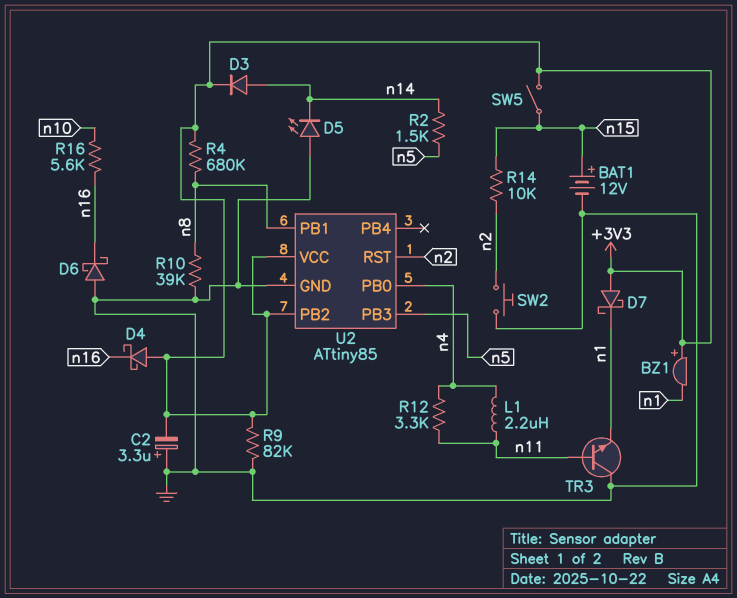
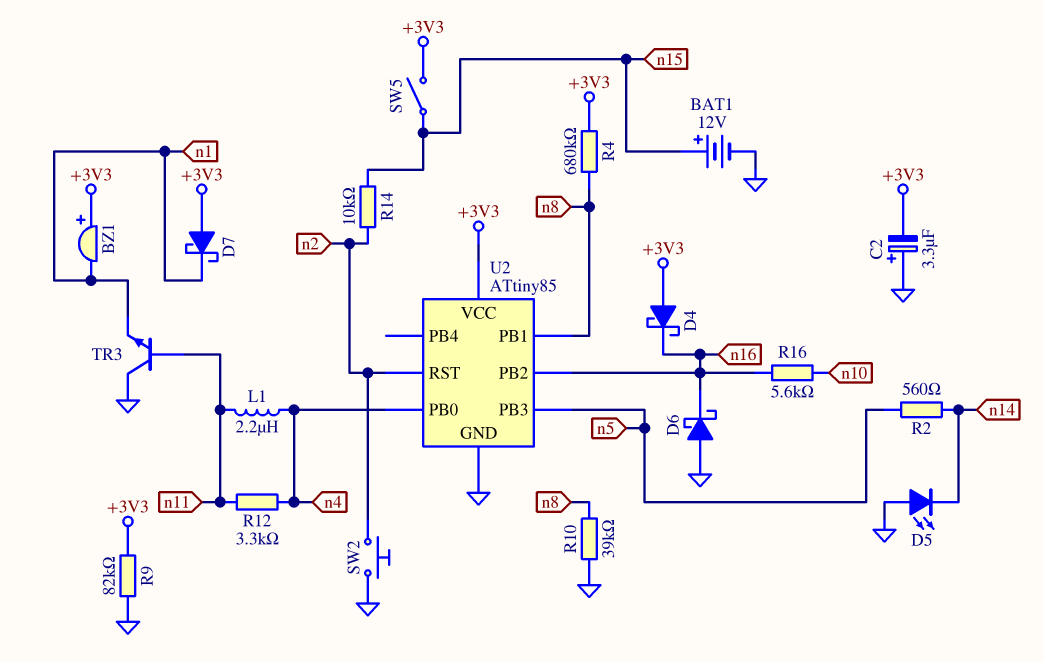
D3: diode (A n14, K +3V3) -> none
R2: 1.5k (n5, n14) -> 560 (n5, n14)
U2 pin PB2: +3V3 -> n16

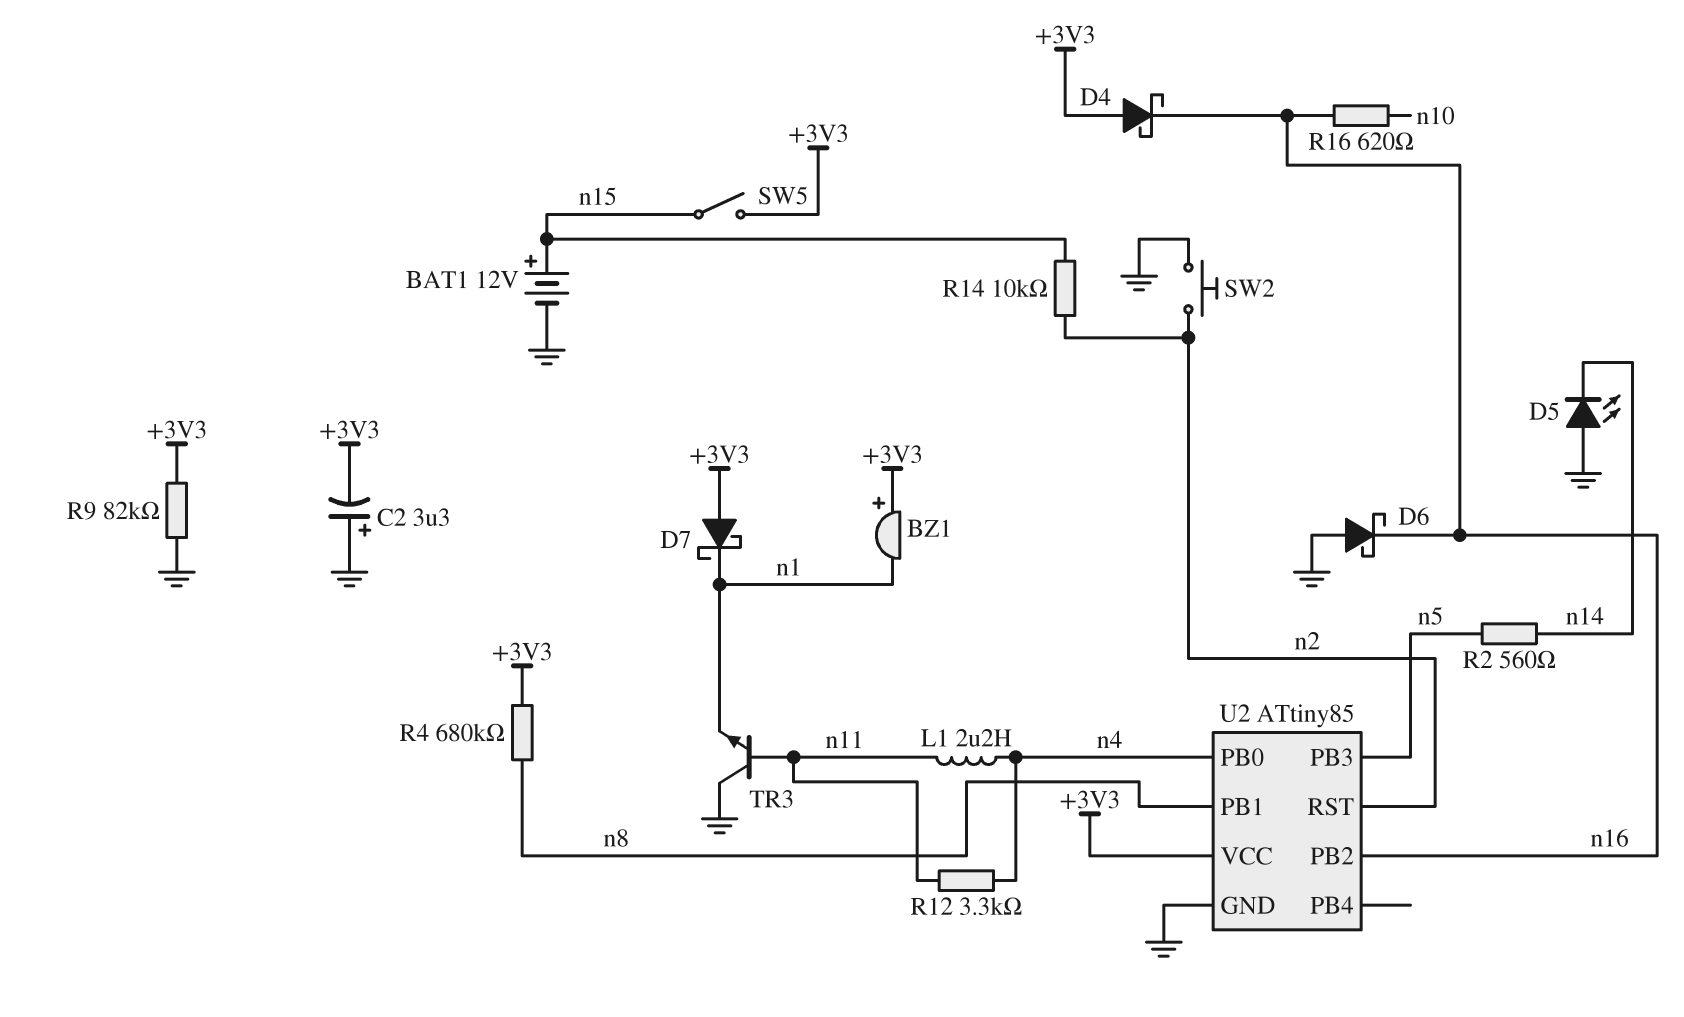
R10: 39k (GND, n8) -> none
R16: 5.6k (n10, n16) -> 620 (n10, n16)

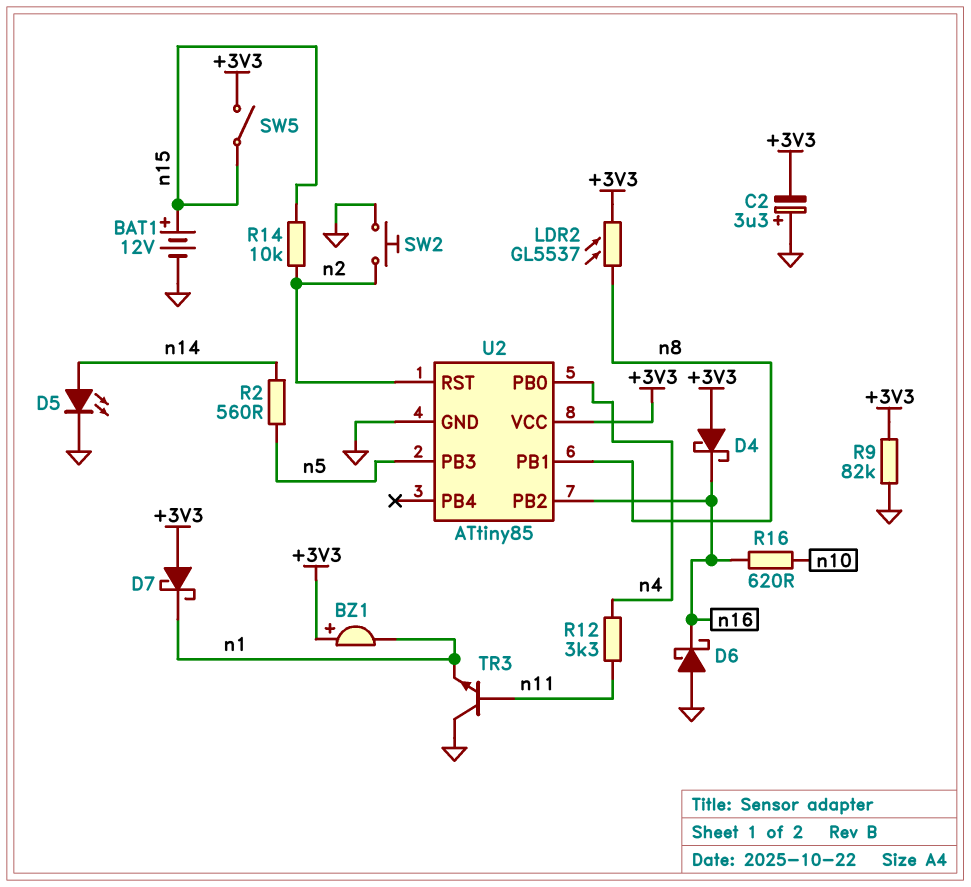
D5: LED (A GND, K n14) -> LED (A n14, K GND)
L1: 2.2uH (n4, n11) -> none
LDR2: none -> GL5537 (+3V3, n8)
R4: 680k (+3V3, n8) -> none

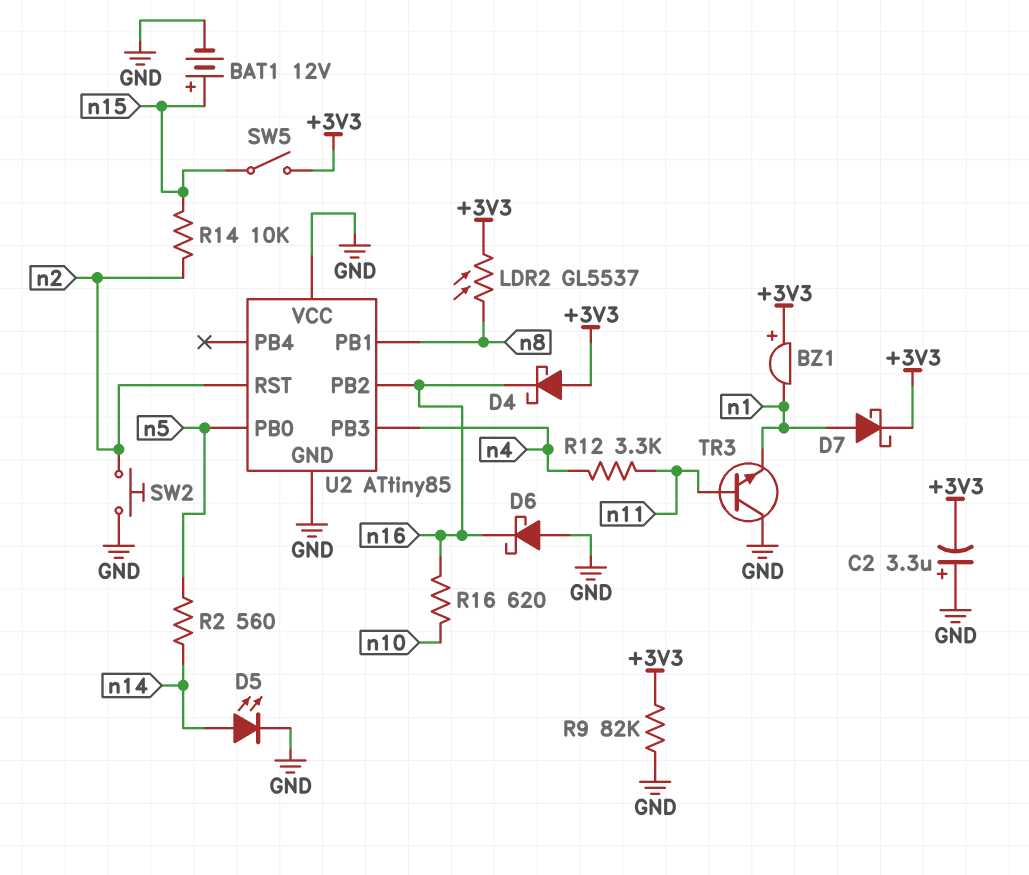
D7: schottky (A +3V3, K n1) -> schottky (A n1, K +3V3)
U2 pin PB0: n4 -> n5
U2 pin PB3: n5 -> n4
U2 pin VCC: +3V3 -> GND

